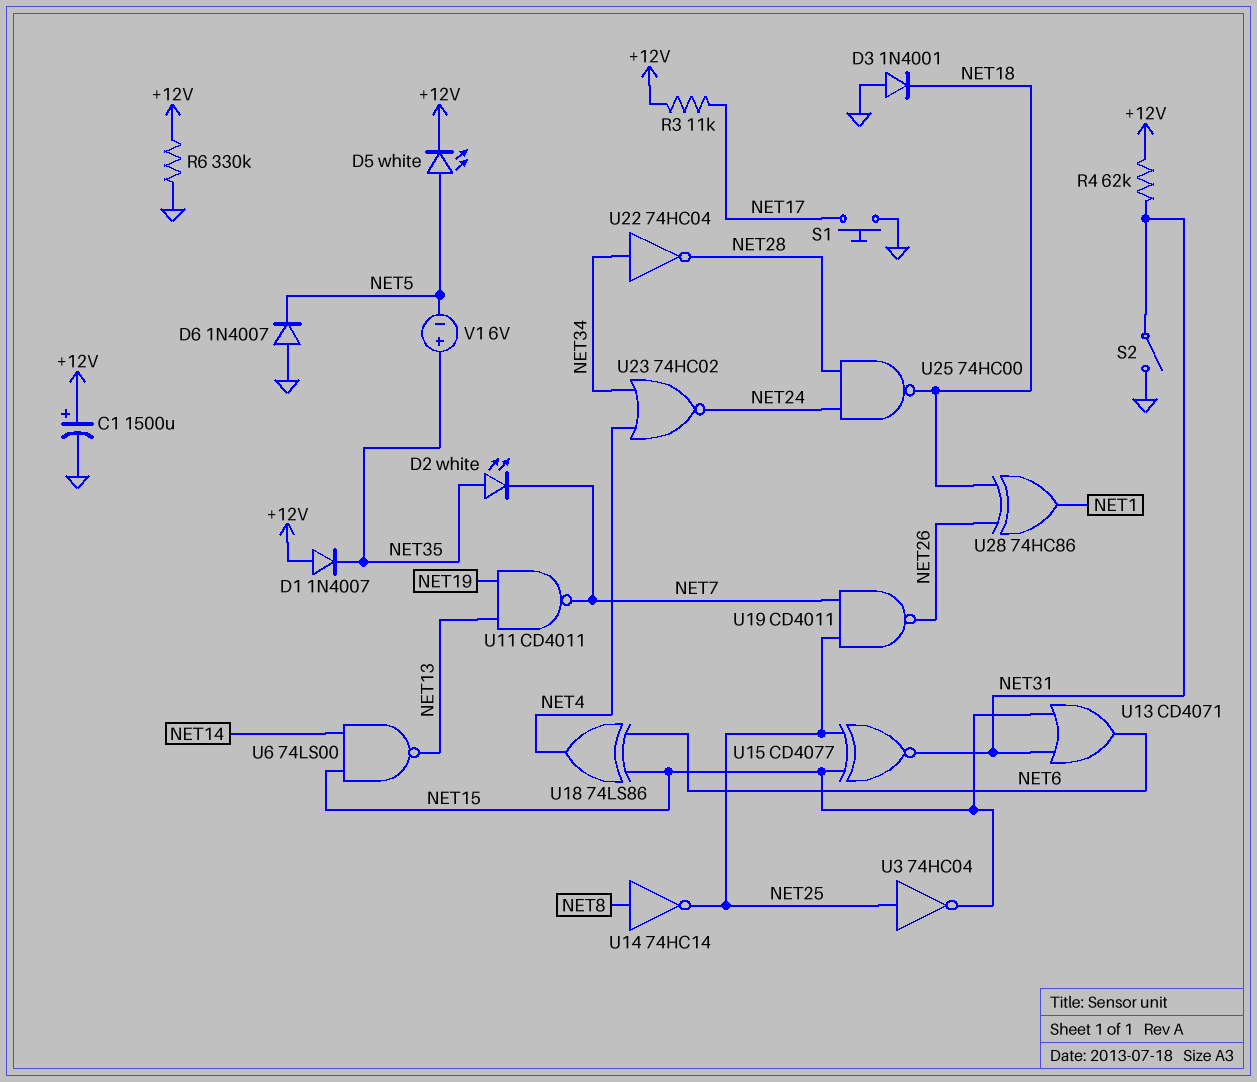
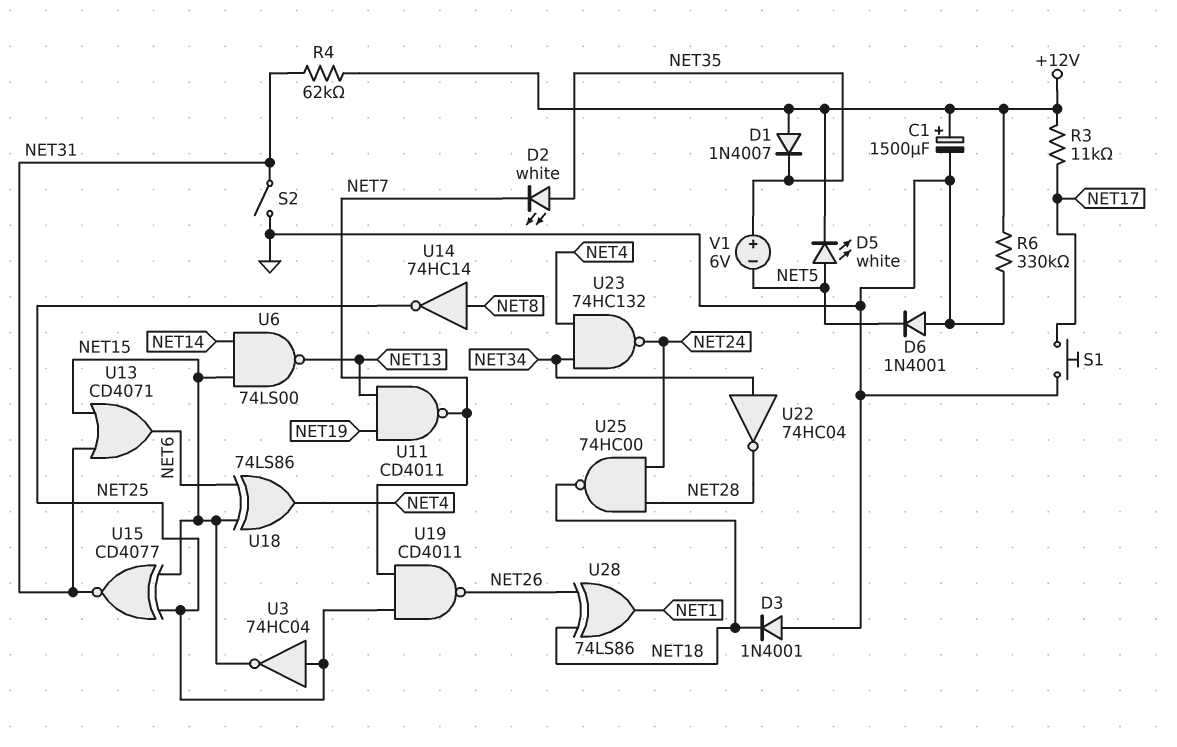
D6: diode 1N4007 (A GND, K NET5) -> diode 1N4001 (A GND, K NET5)
U23: NOR 74HC02 (in NET4, in NET34, out NET24) -> NAND 74HC132 (in NET4, in NET34, out NET24)
U28: XOR 74HC86 (in NET18, in NET26, out NET1) -> XOR 74LS86 (in NET18, in NET26, out NET1)

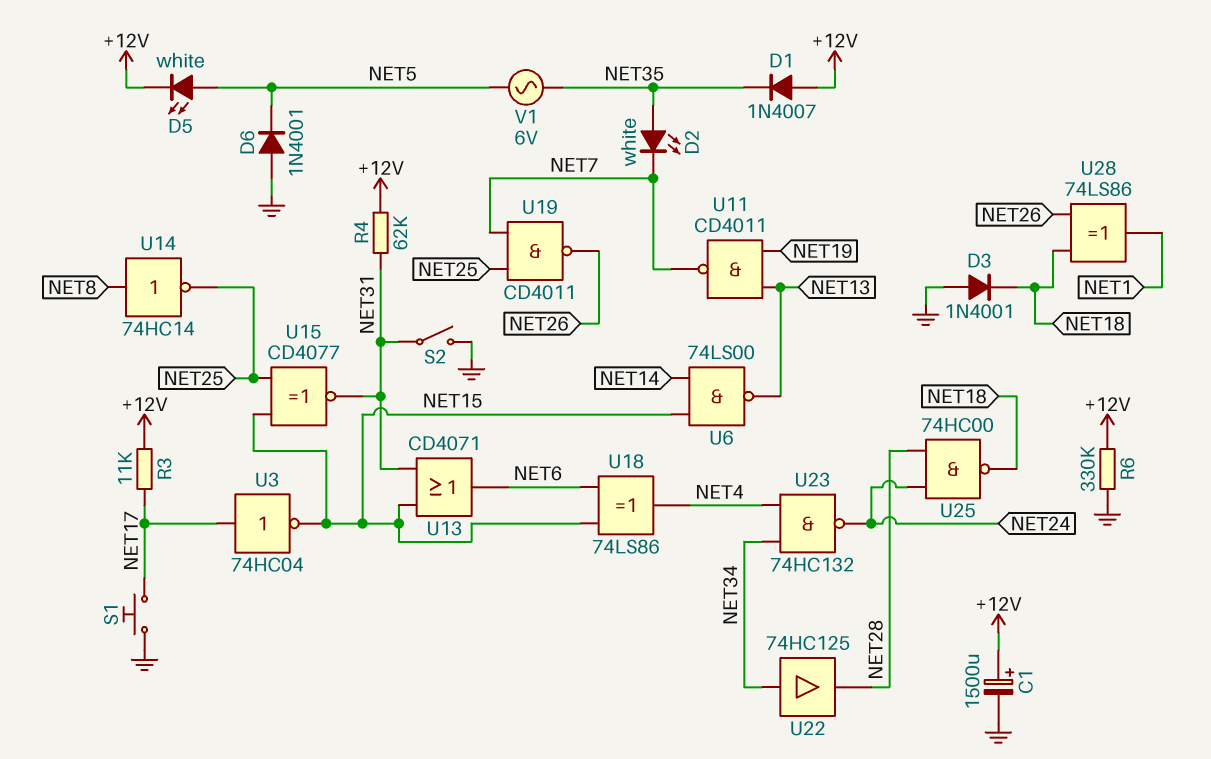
U3: NOT 74HC04 (in NET25, out NET15) -> NOT 74HC04 (in NET17, out NET15)
U22: NOT 74HC04 (in NET34, out NET28) -> buffer 74HC125 (in NET34, out NET28)
V1: 6V (plus NET35, minus NET5) -> AC 6V (NET5, NET35)

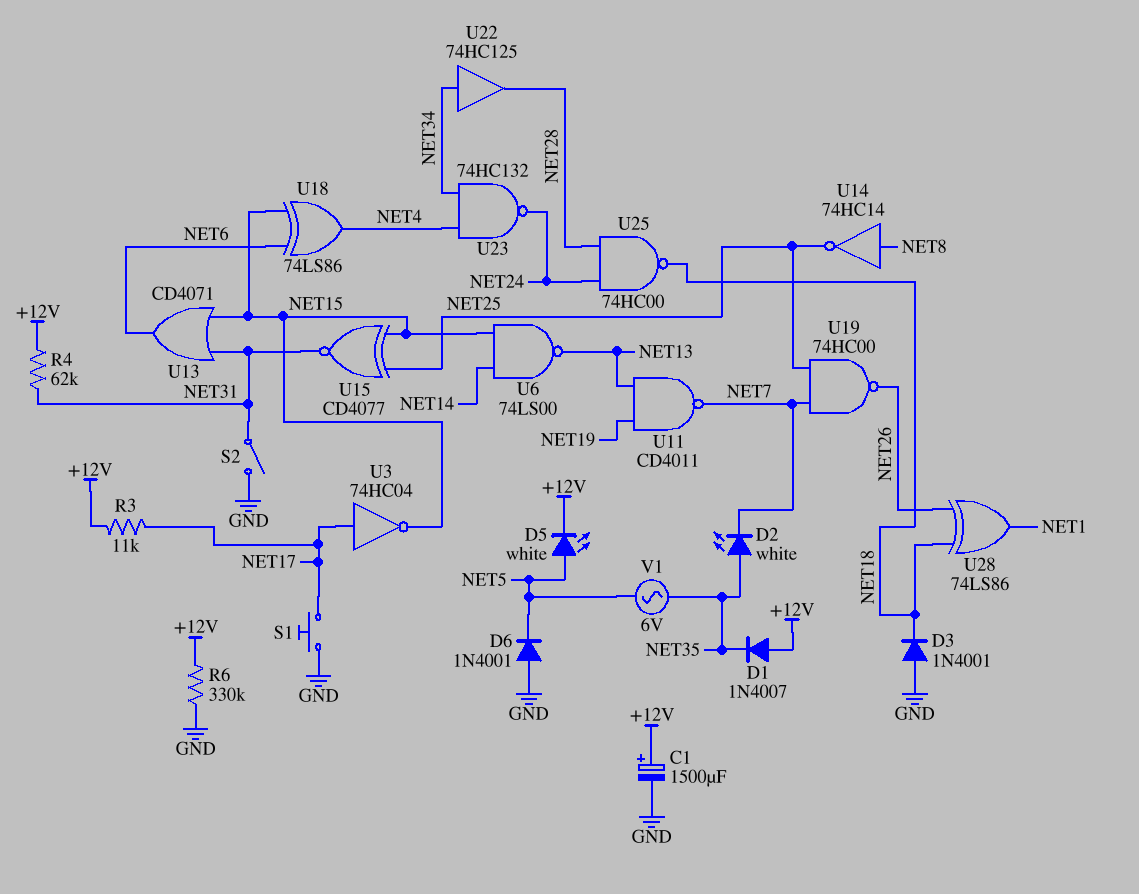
U19: NAND CD4011 (in NET7, in NET25, out NET26) -> NAND 74HC00 (in NET7, in NET25, out NET26)

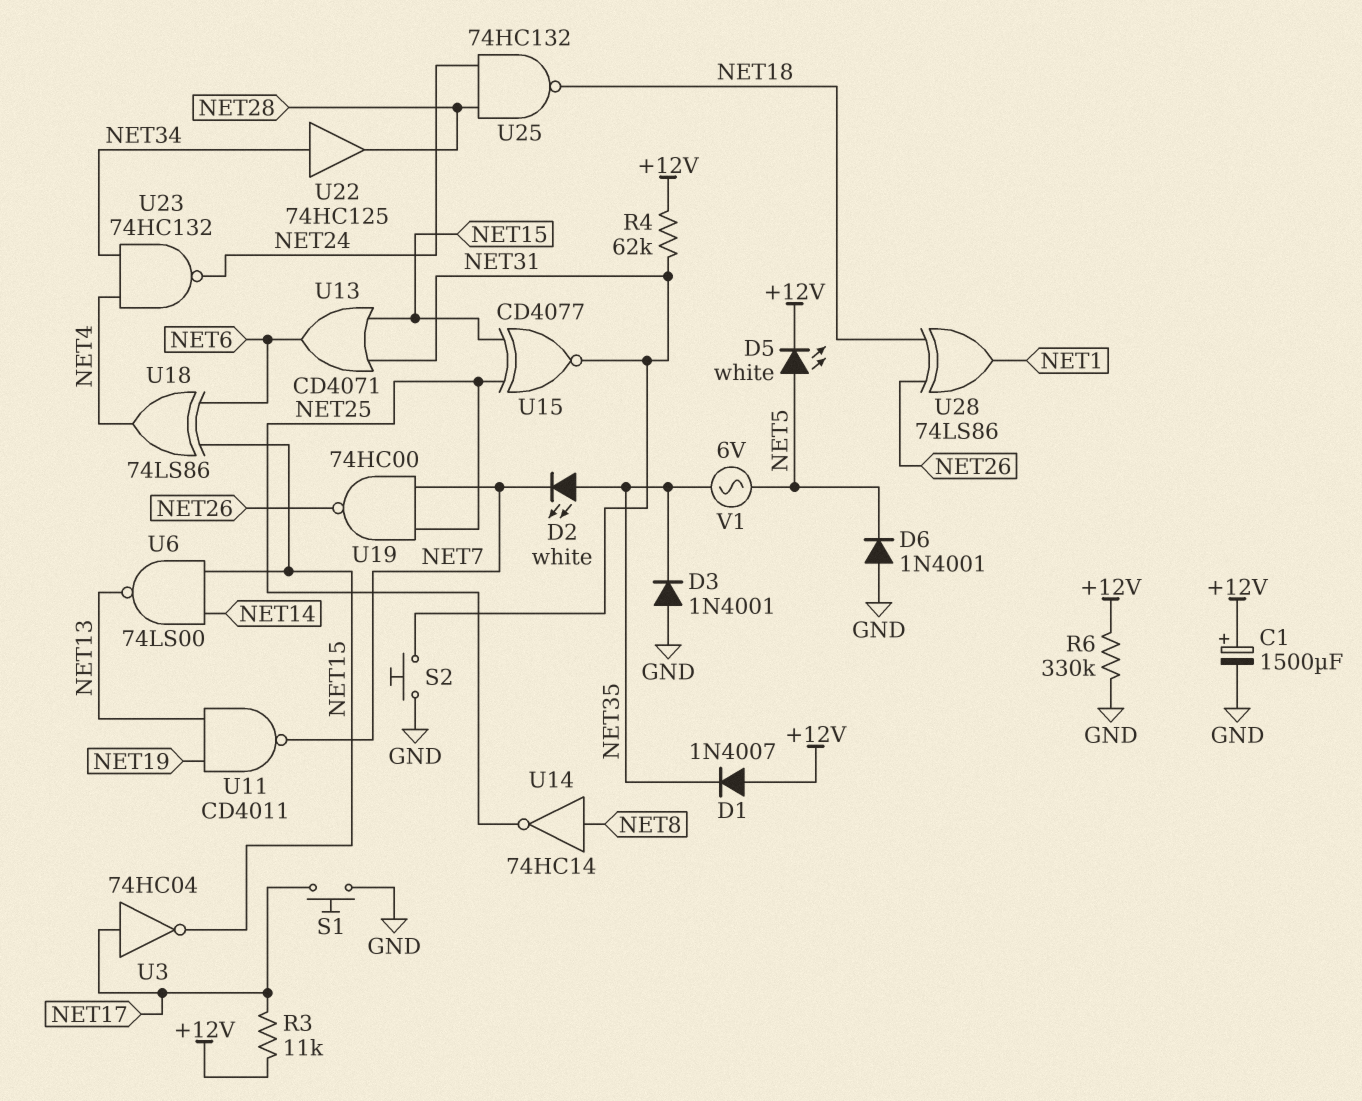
D3: diode 1N4001 (A GND, K NET18) -> diode 1N4001 (A GND, K NET35)
S2: switch (GND, NET31) -> button (GND, NET31)
U25: NAND 74HC00 (in NET24, in NET28, out NET18) -> NAND 74HC132 (in NET24, in NET28, out NET18)

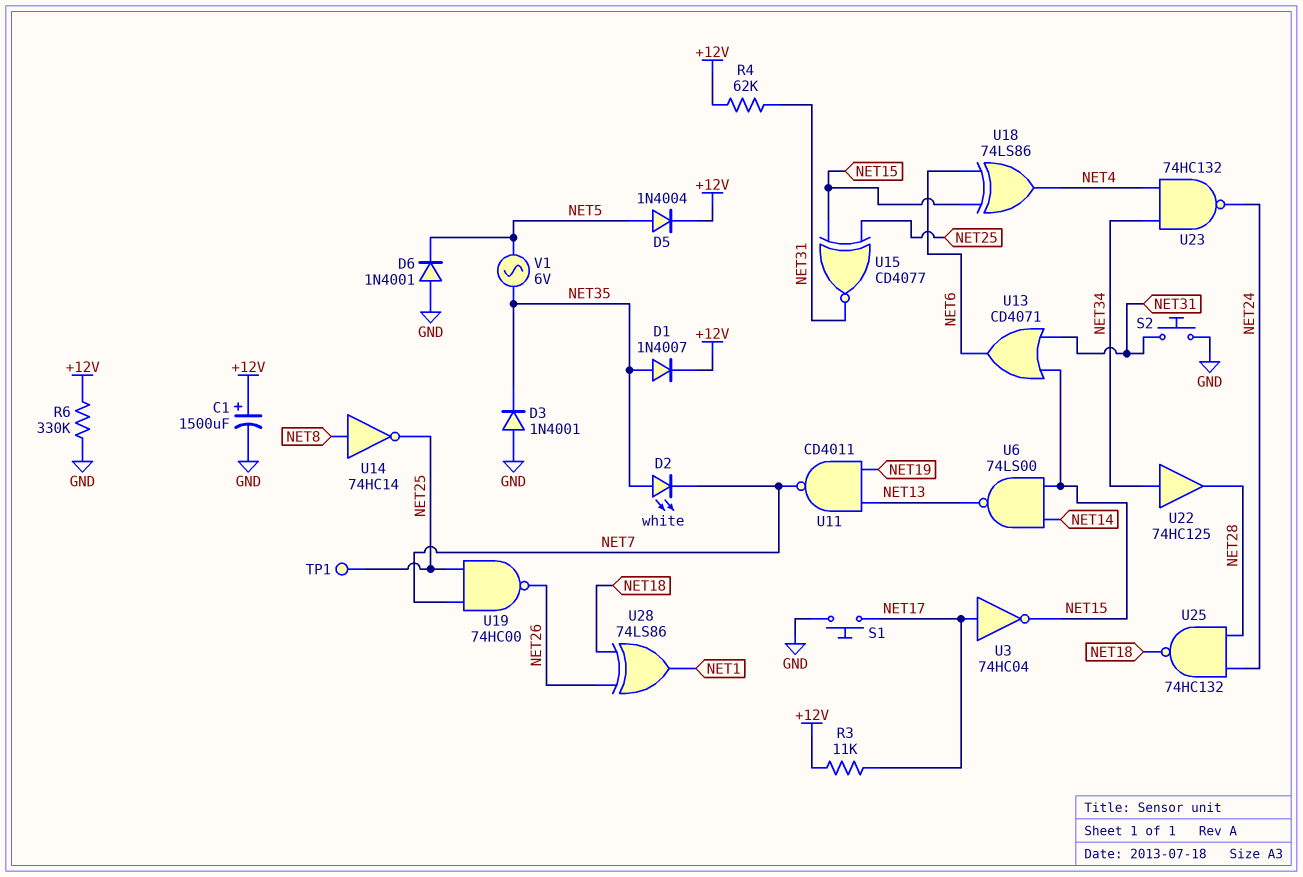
D1: diode 1N4007 (A +12V, K NET35) -> diode 1N4007 (A NET35, K +12V)
D5: LED white (A NET5, K +12V) -> diode 1N4004 (A NET5, K +12V)
TP1: none -> test point (NET25)

